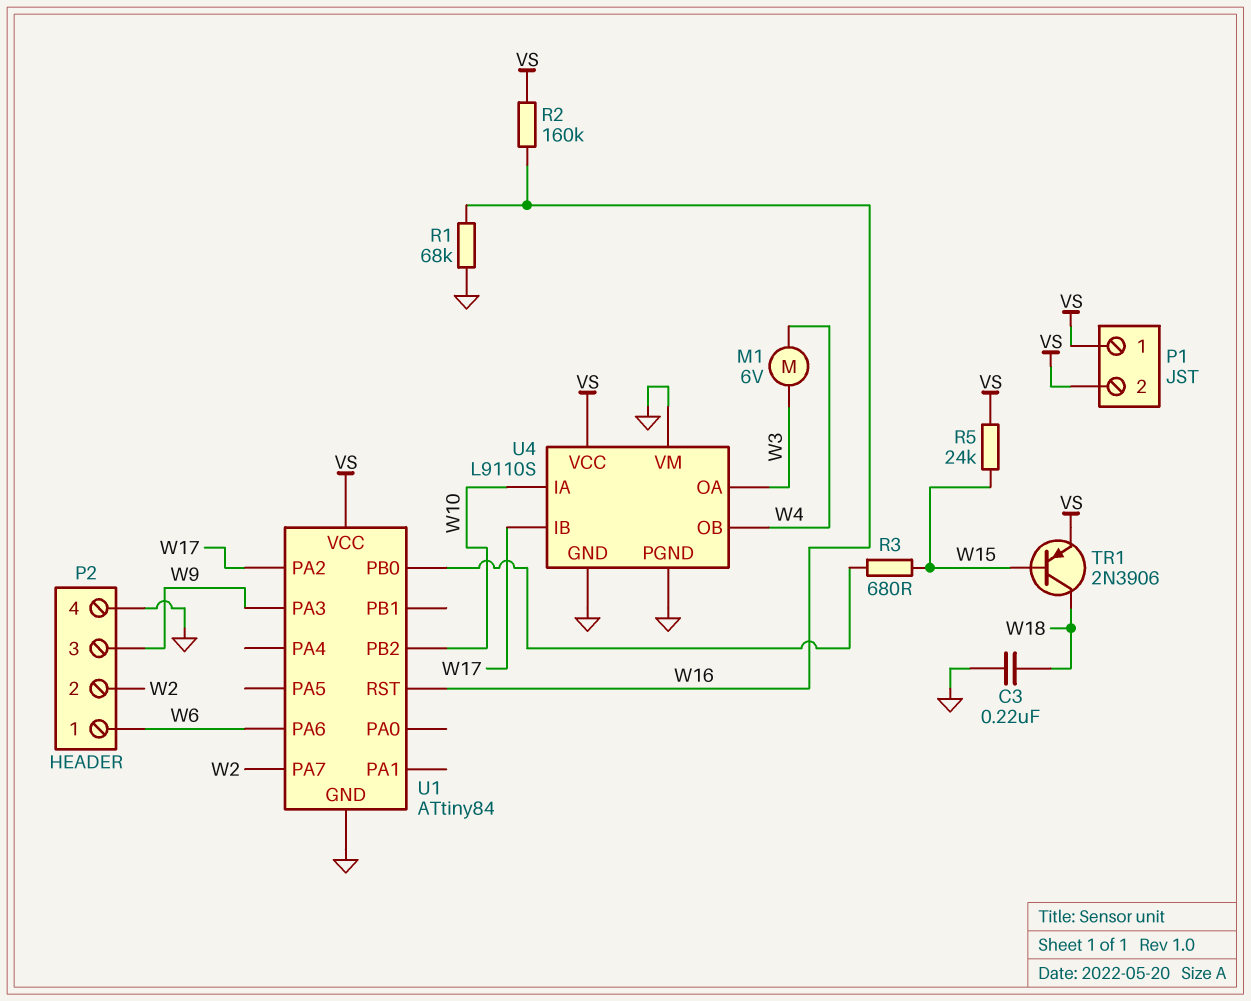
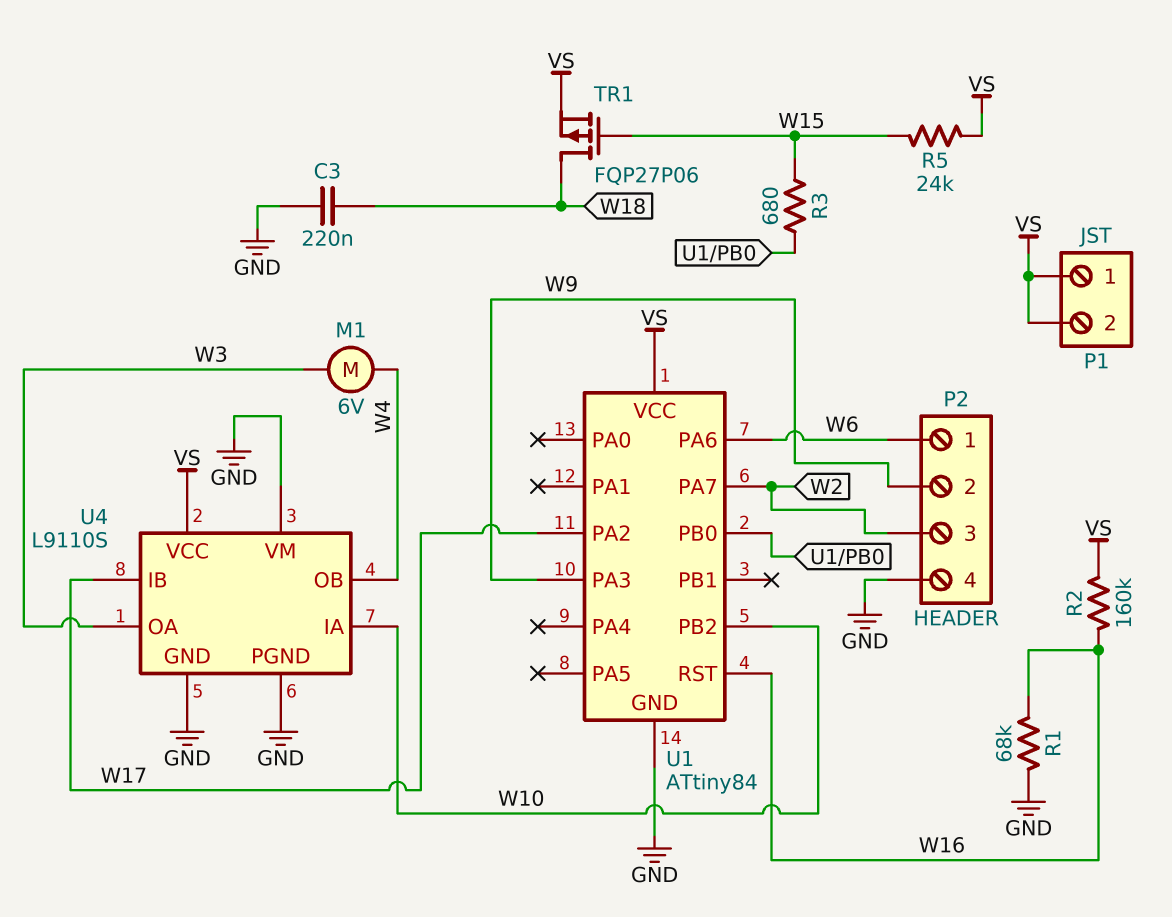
P2 pin 2: W2 -> W9
P2 pin 3: W9 -> W2
TR1: PNP 2N3906 (B W15, C W18, E VS) -> PMOS FQP27P06 (G W15, D W18, S VS)

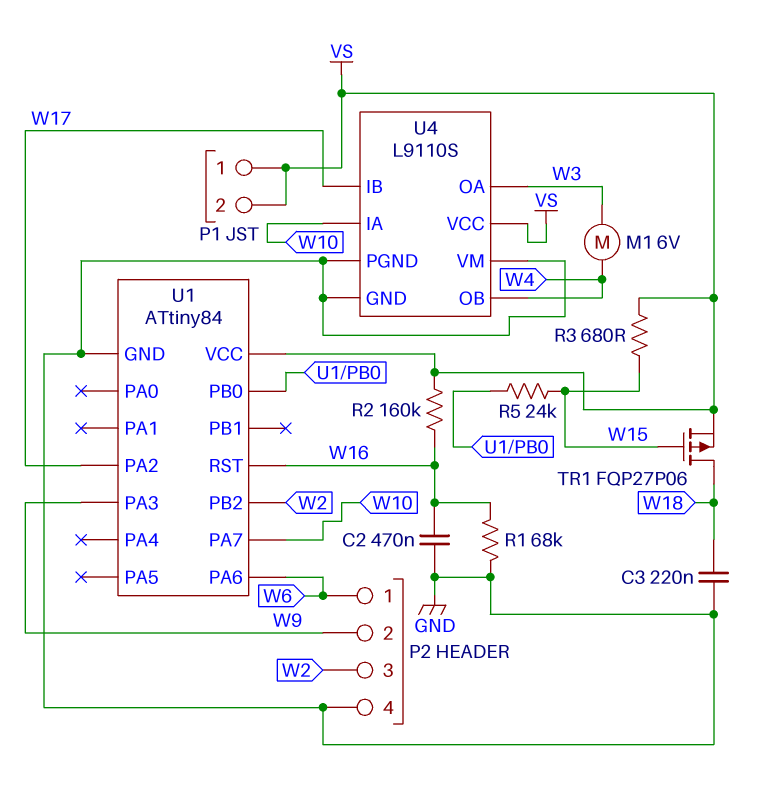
C2: none -> 470nF (GND, W16)
R3: 680 (U1/PB0, W15) -> 680 (VS, W15)
R5: 24k (VS, W15) -> 24k (U1/PB0, W15)
U1 pin PA7: W2 -> W10
U1 pin PB2: W10 -> W2

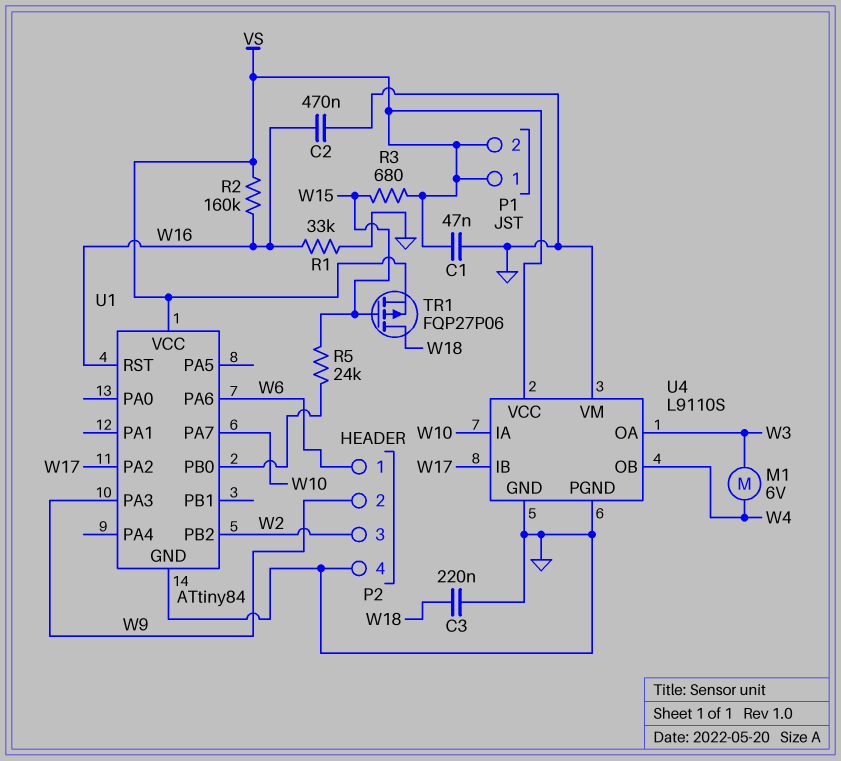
C1: none -> 47nF (GND, VS)
R1: 68k (GND, W16) -> 33k (GND, W16)

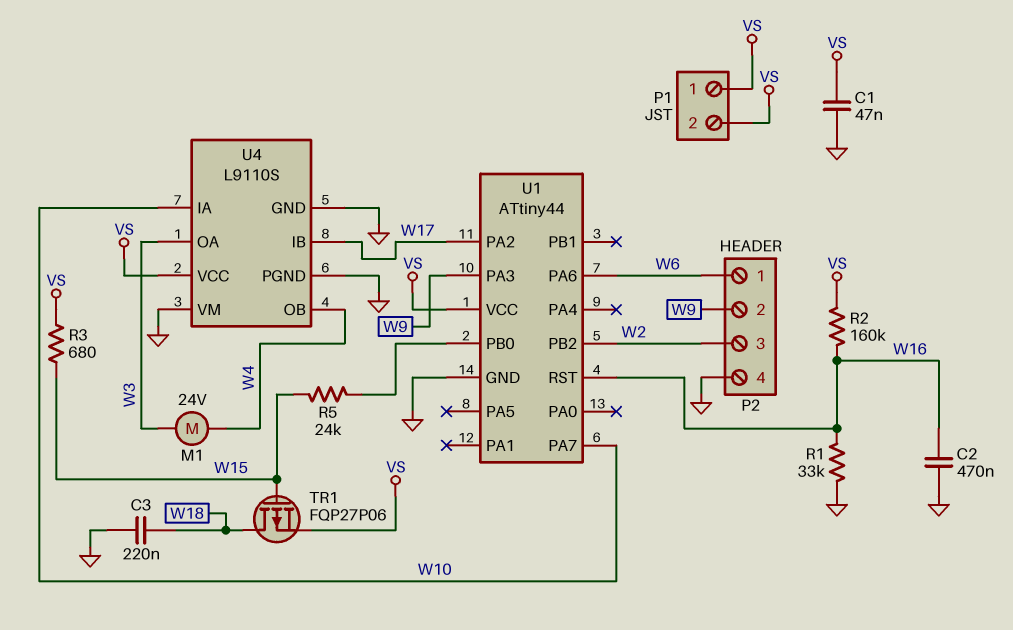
M1: motor 6V (W3, W4) -> motor 24V (W3, W4)
U1: ATtiny84 -> ATtiny44

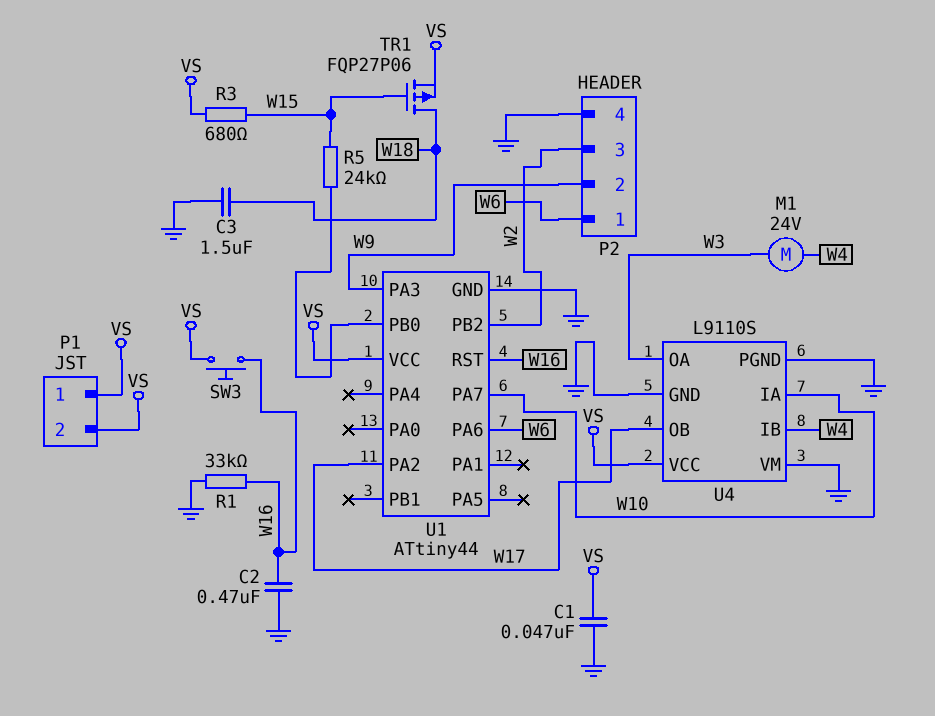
C3: 220nF (GND, W18) -> 1.5uF (GND, W18)
R2: 160k (VS, W16) -> none
SW3: none -> button (VS, W16)
U4 pin IB: W17 -> W4
U4 pin OB: W4 -> W17

